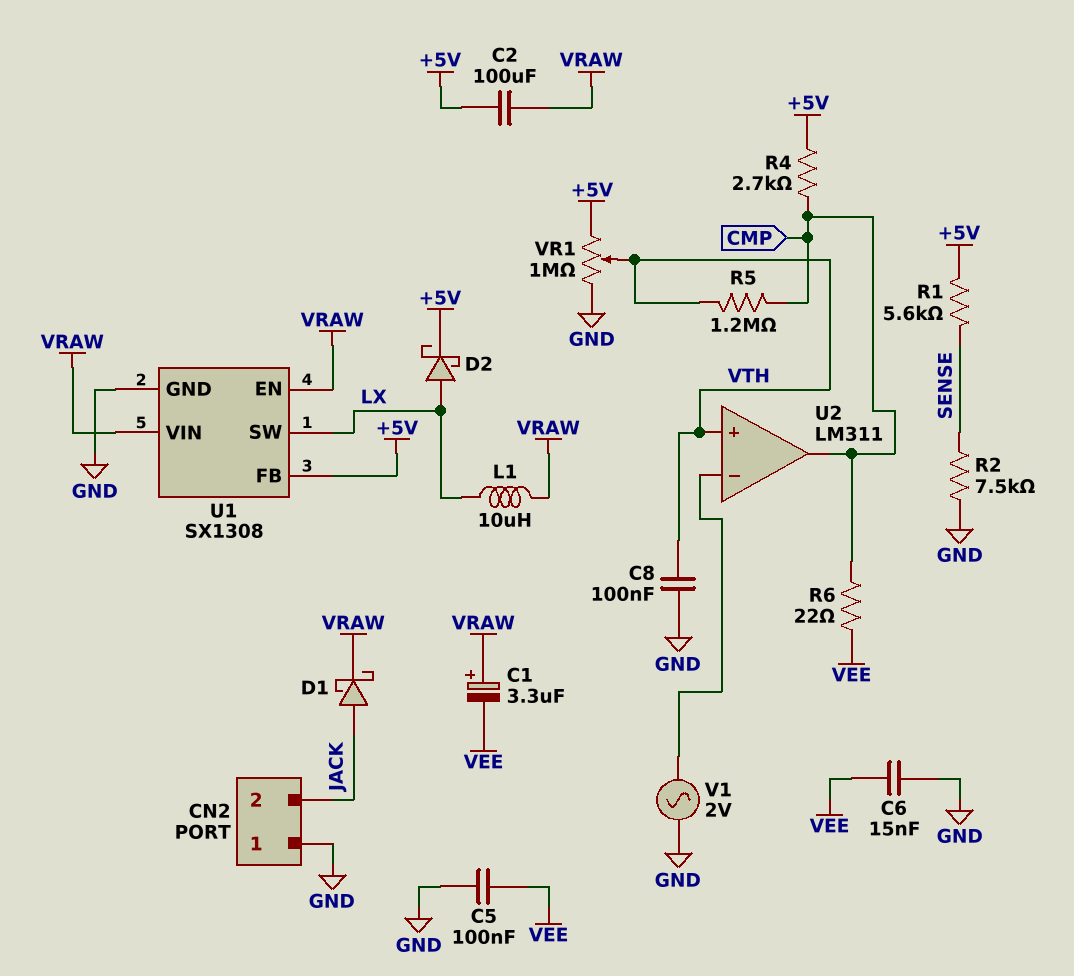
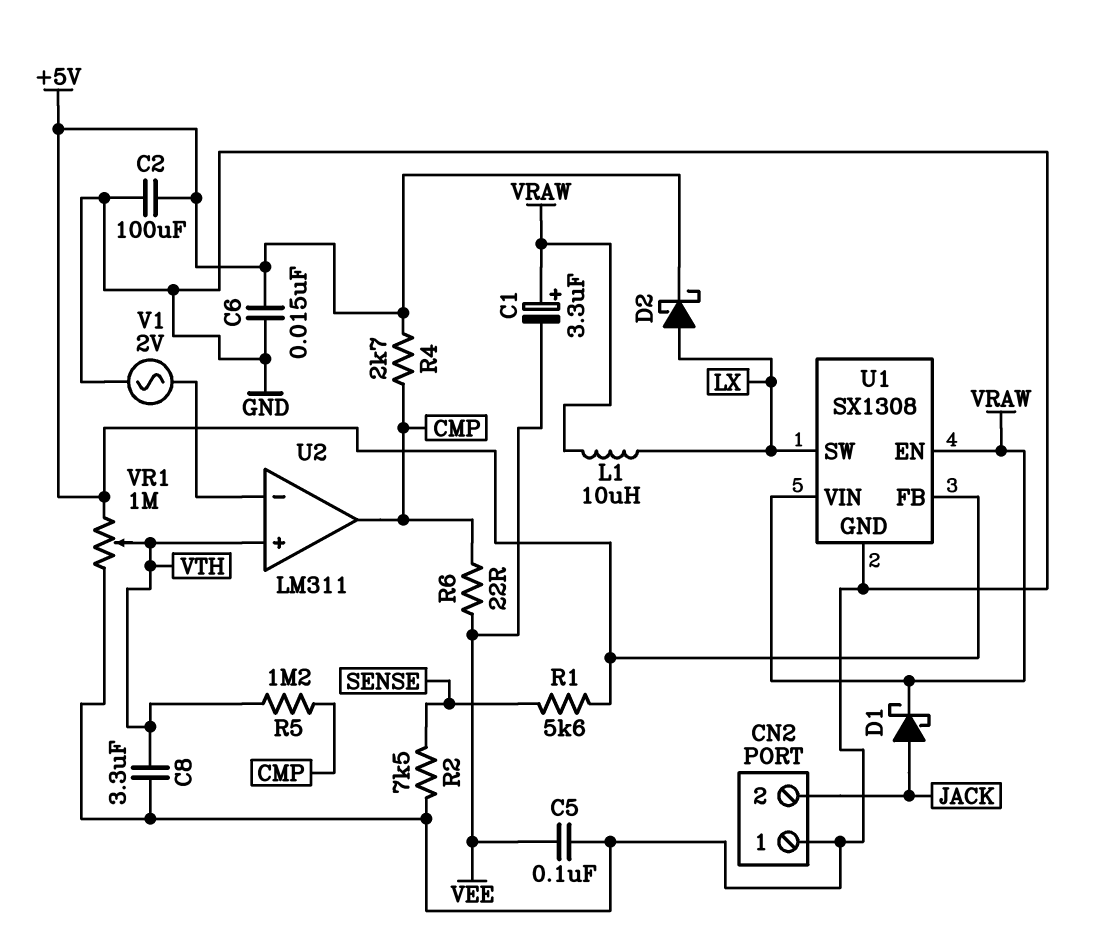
C2: 100uF (+5V, VRAW) -> 100uF (+5V, GND)
C6: 15nF (GND, VEE) -> 15nF (+5V, GND)
C8: 100nF (GND, VTH) -> 3.3uF (GND, VTH)

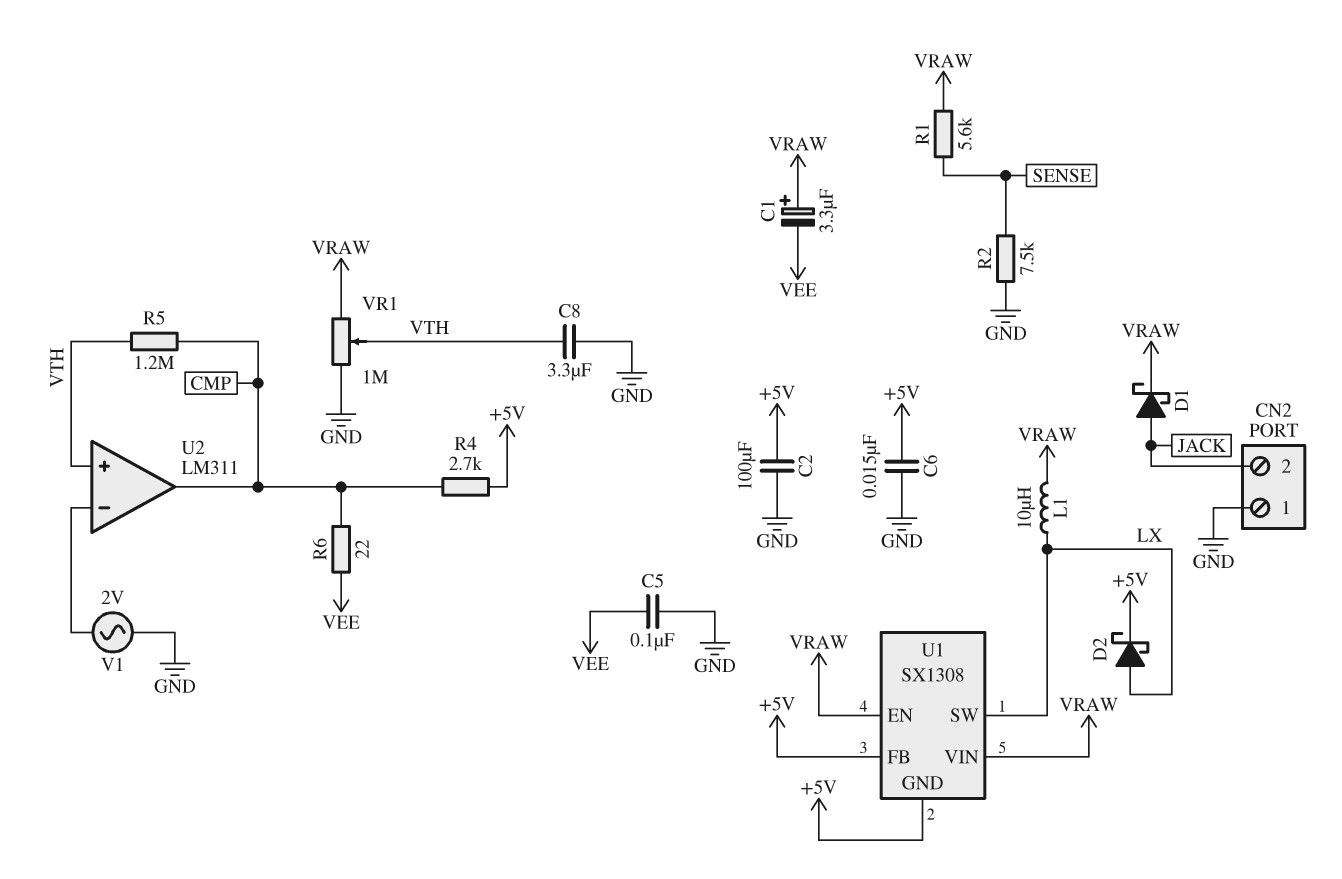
R1: 5.6k (+5V, SENSE) -> 5.6k (SENSE, VRAW)
U1 pin GND: GND -> +5V
VR1: 1M (+5V, GND, wiper VTH) -> 1M (GND, VRAW, wiper VTH)

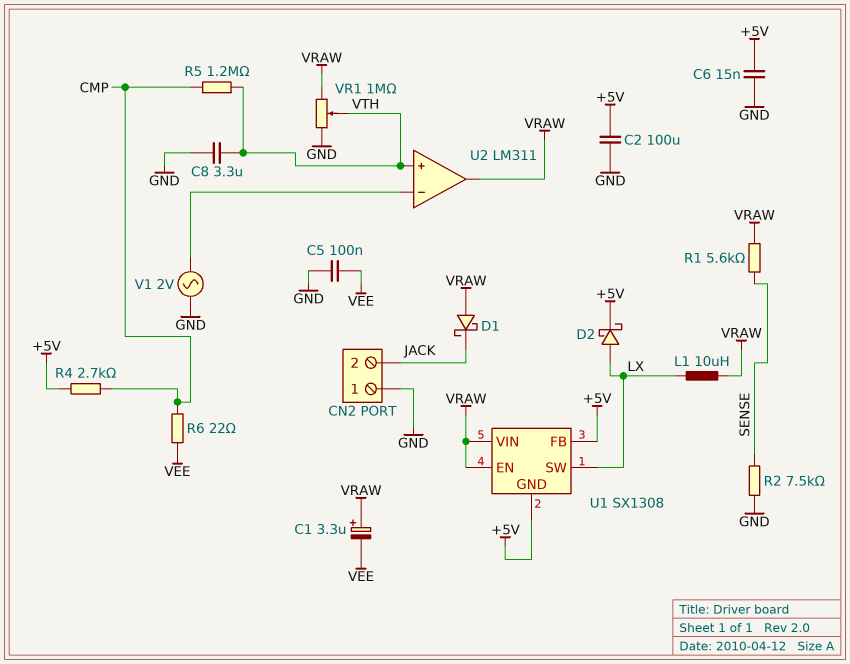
D1: schottky (A JACK, K VRAW) -> schottky (A VRAW, K JACK)
U2 pin out: CMP -> VRAW

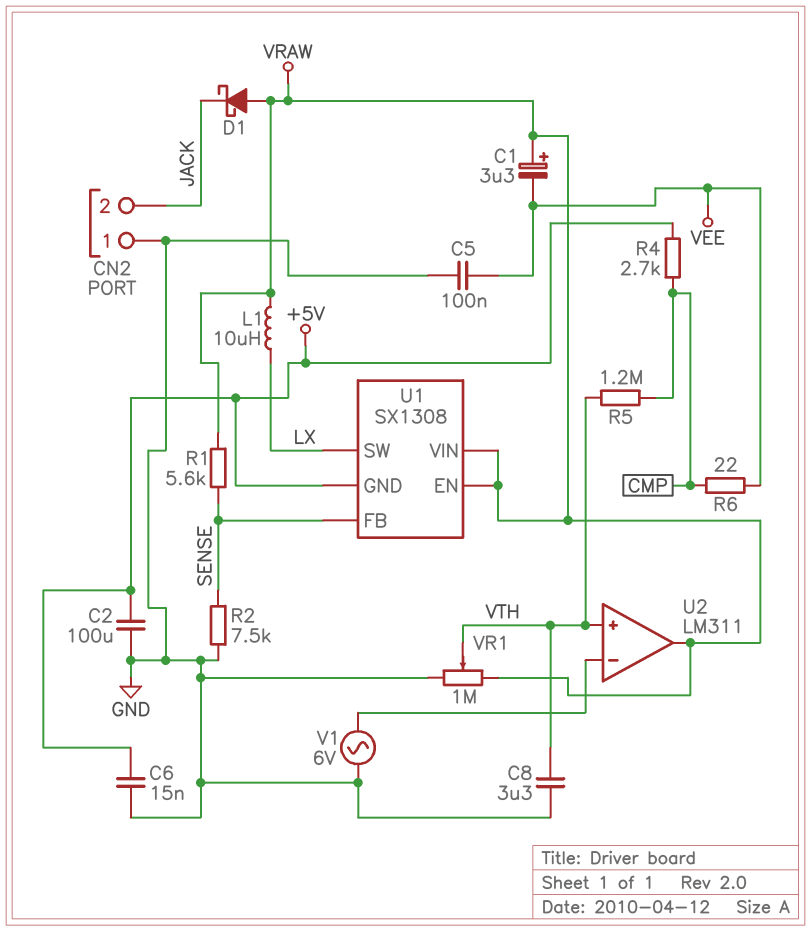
D2: schottky (A LX, K +5V) -> none
U1 pin FB: +5V -> SENSE
V1: AC 2V (GND, U2/in-) -> AC 6V (GND, U2/in-)

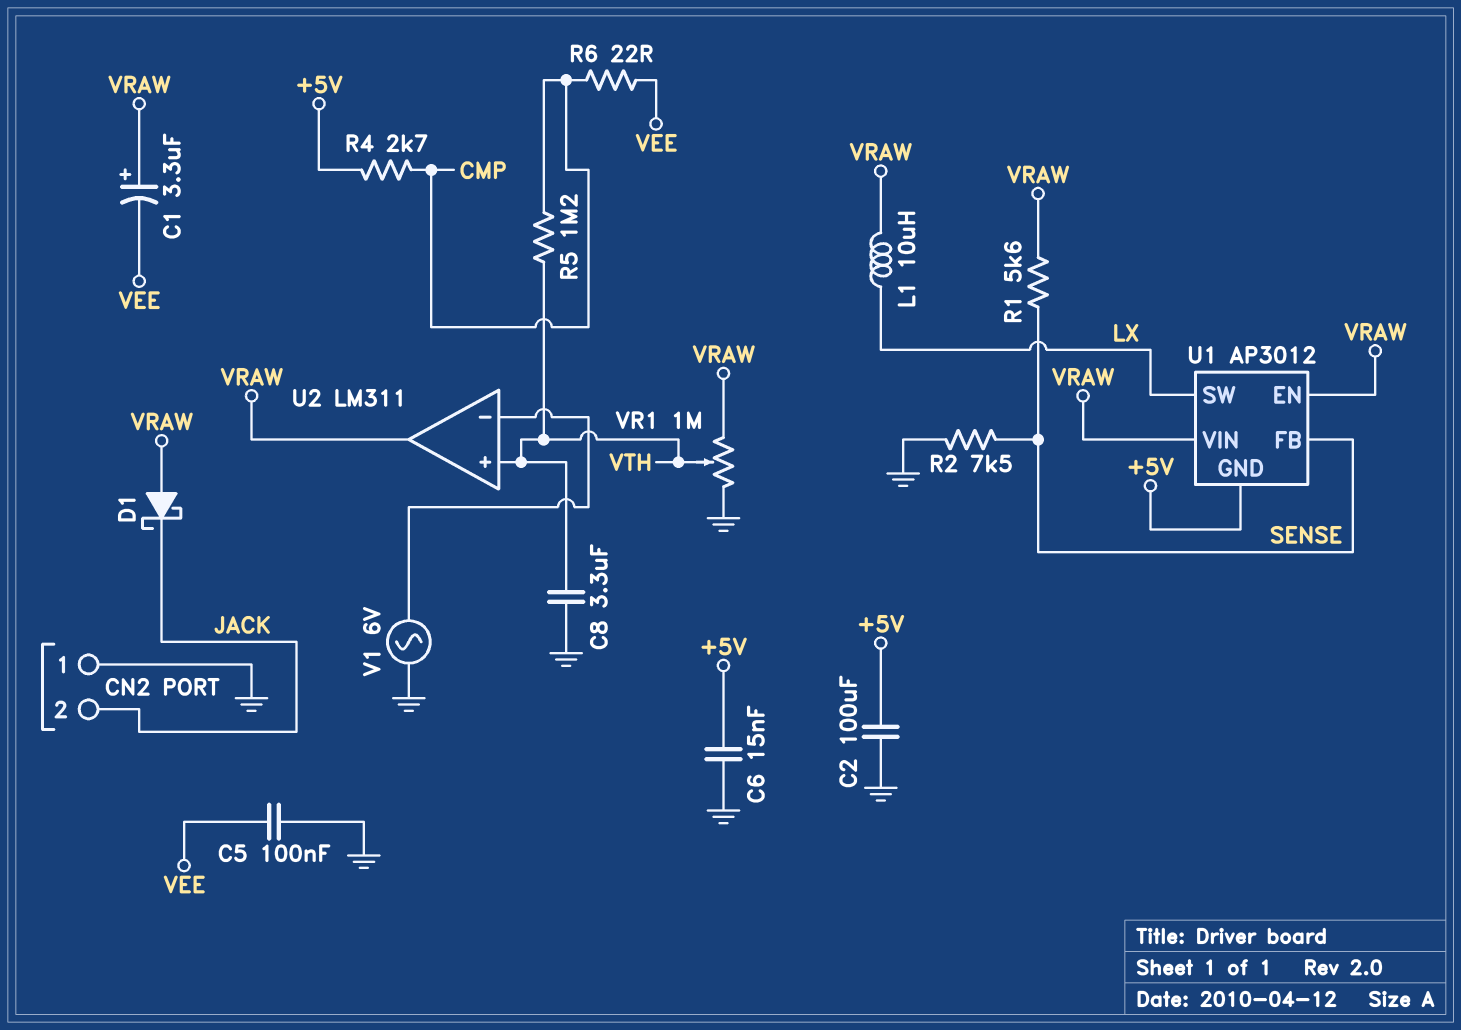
U1: SX1308 -> AP3012

